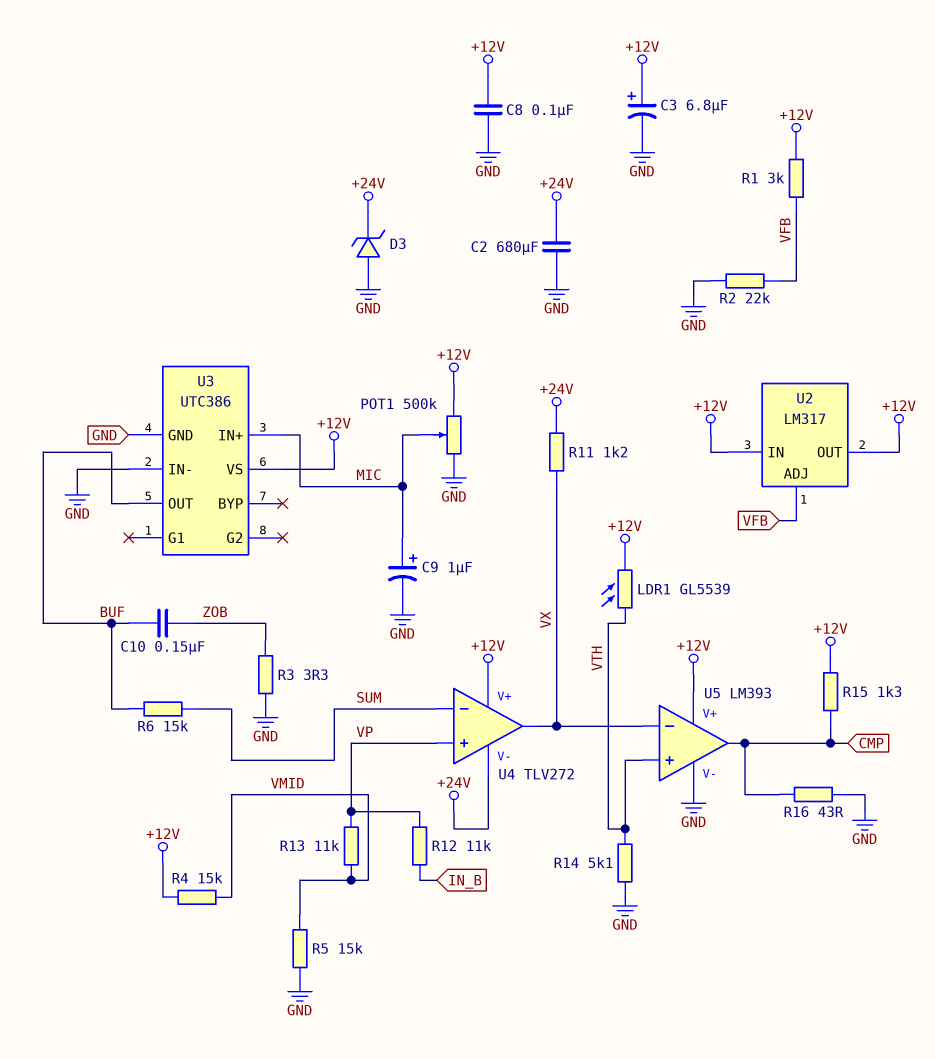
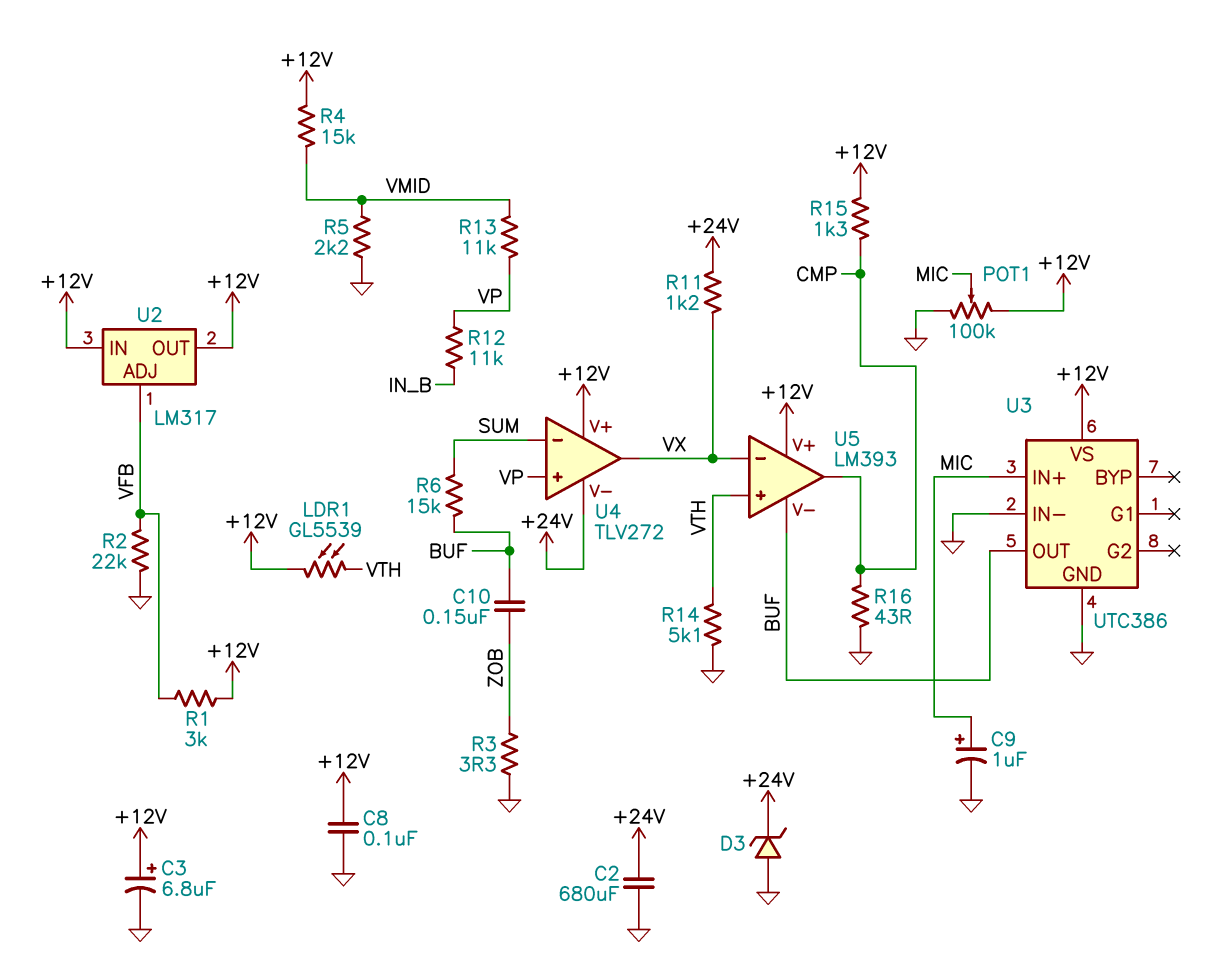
POT1: 500k (+12V, GND, wiper MIC) -> 100k (+12V, GND, wiper MIC)
R5: 15k (GND, VMID) -> 2.2k (GND, VMID)
U5 pin V-: GND -> BUF

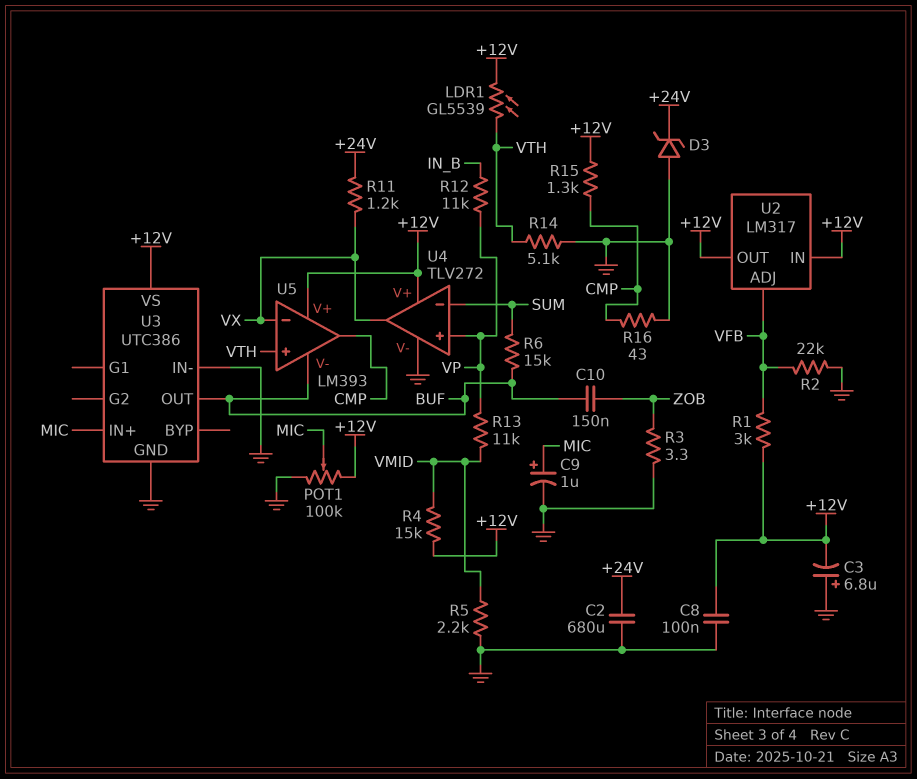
C3: 6.8uF (plus +12V, minus GND) -> 6.8uF (plus GND, minus +12V)
U4 pin V-: +24V -> GND

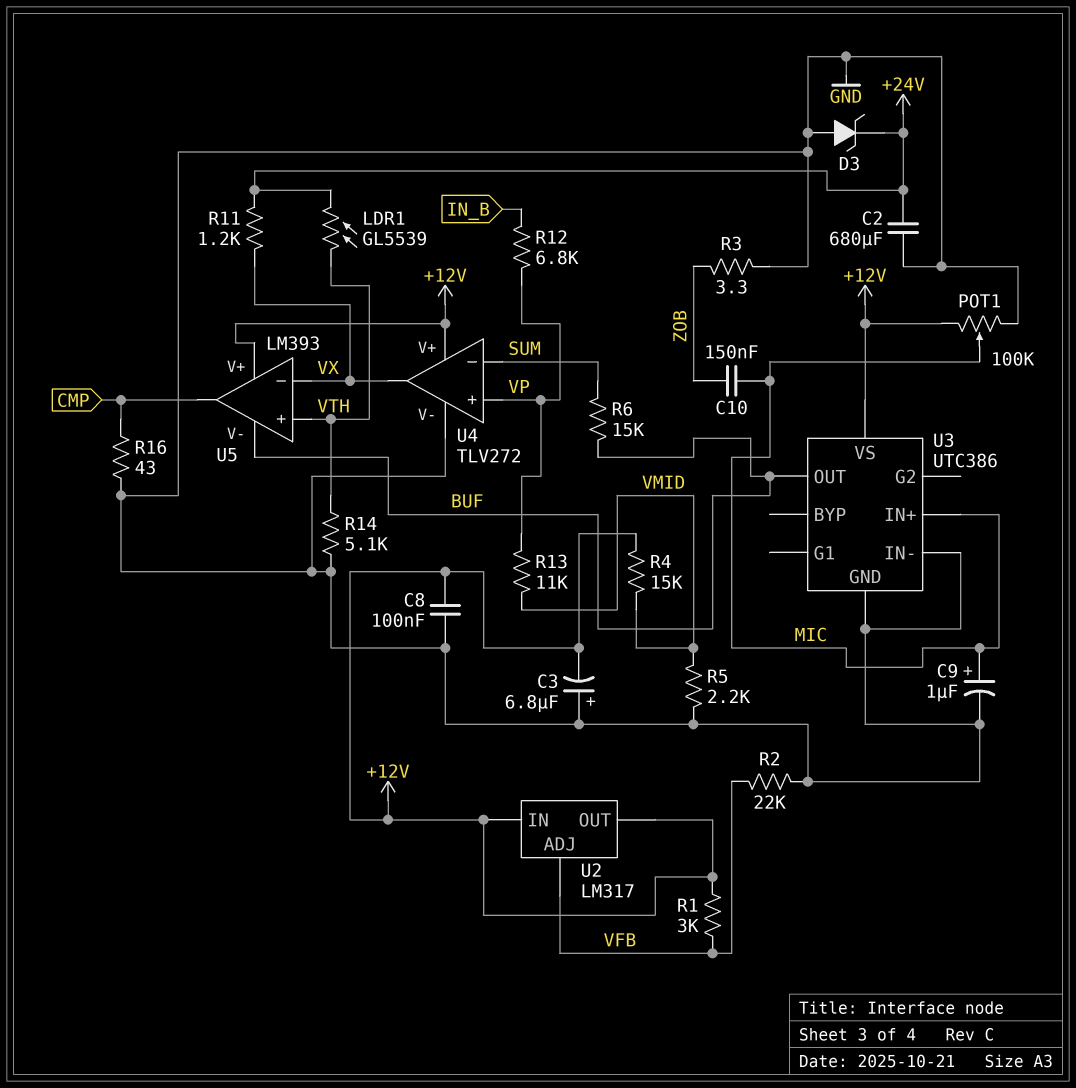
C10: 150nF (BUF, ZOB) -> 150nF (MIC, ZOB)
LDR1: GL5539 (+12V, VTH) -> GL5539 (+24V, VTH)
R12: 11k (IN_B, VP) -> 6.8k (IN_B, VP)
R15: 1.3k (+12V, CMP) -> none

